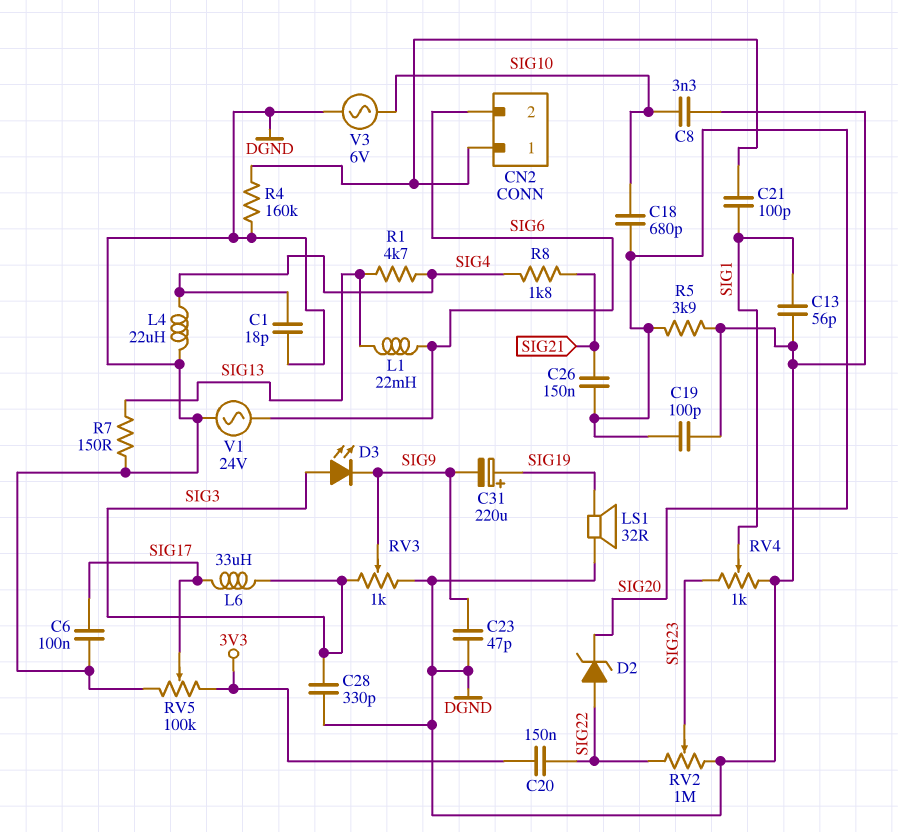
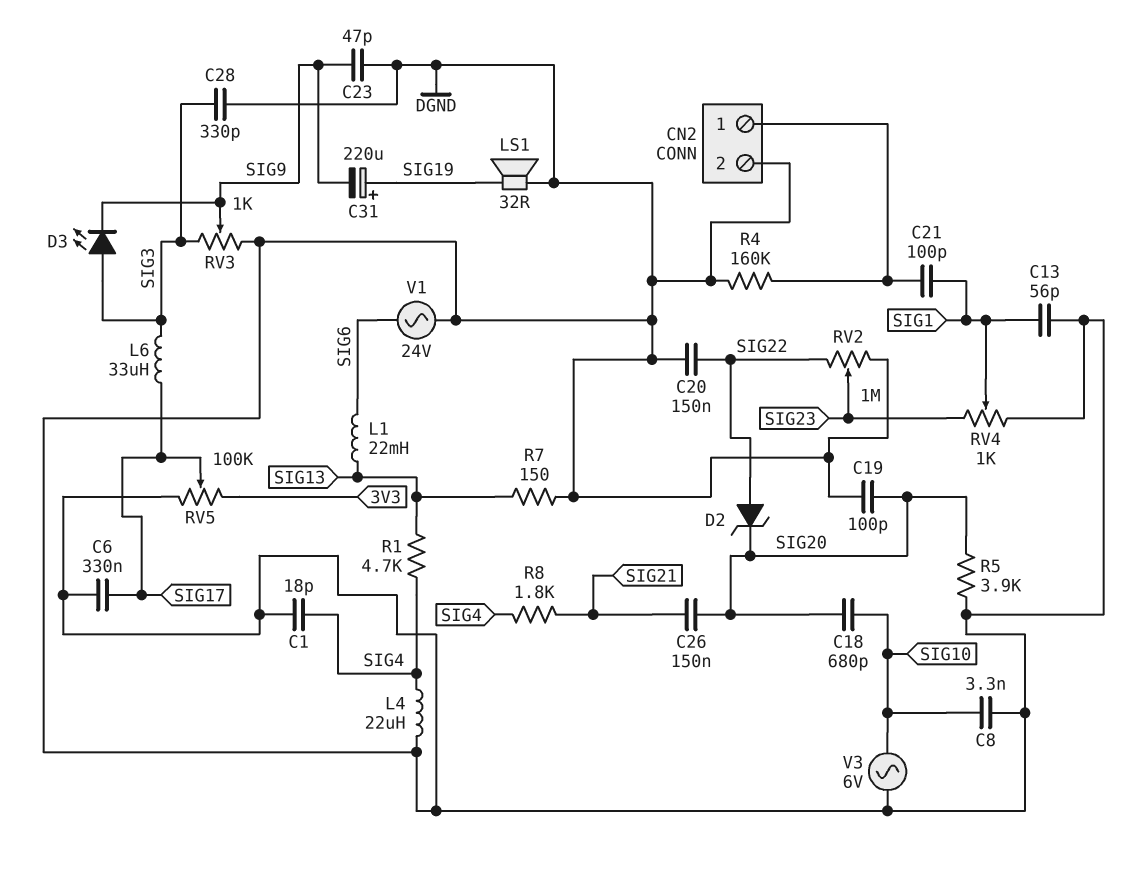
C6: 100nF (DGND, SIG17) -> 330nF (DGND, SIG17)
C20: 150nF (3V3, SIG22) -> 150nF (DGND, SIG22)
CN2 pin 2: SIG6 -> DGND

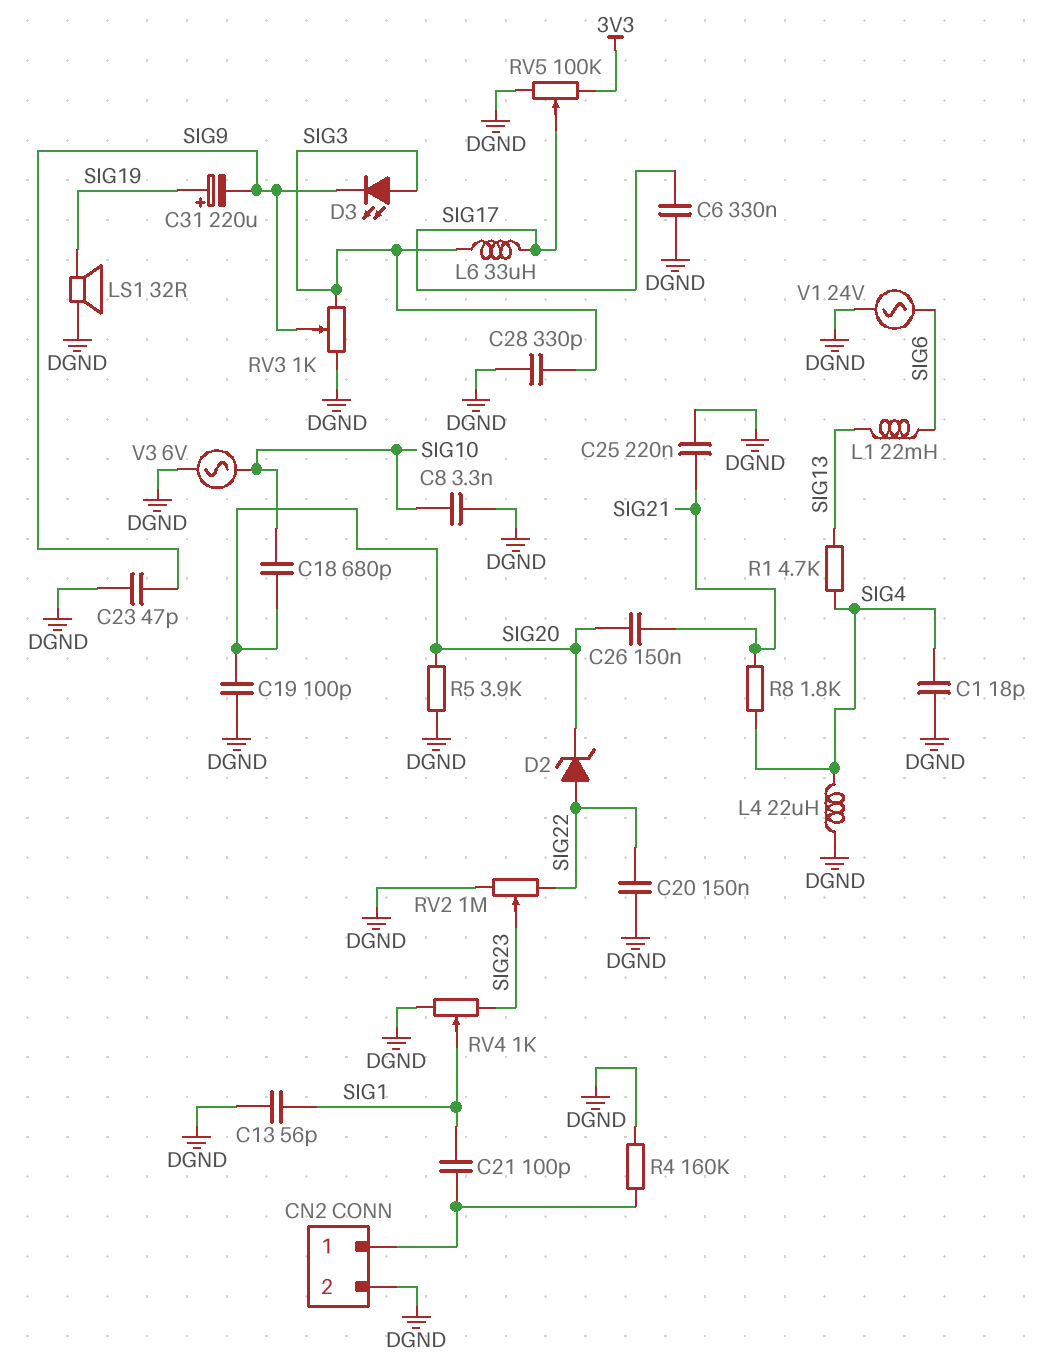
C25: none -> 220nF (DGND, SIG21)
R7: 150 (DGND, SIG13) -> none

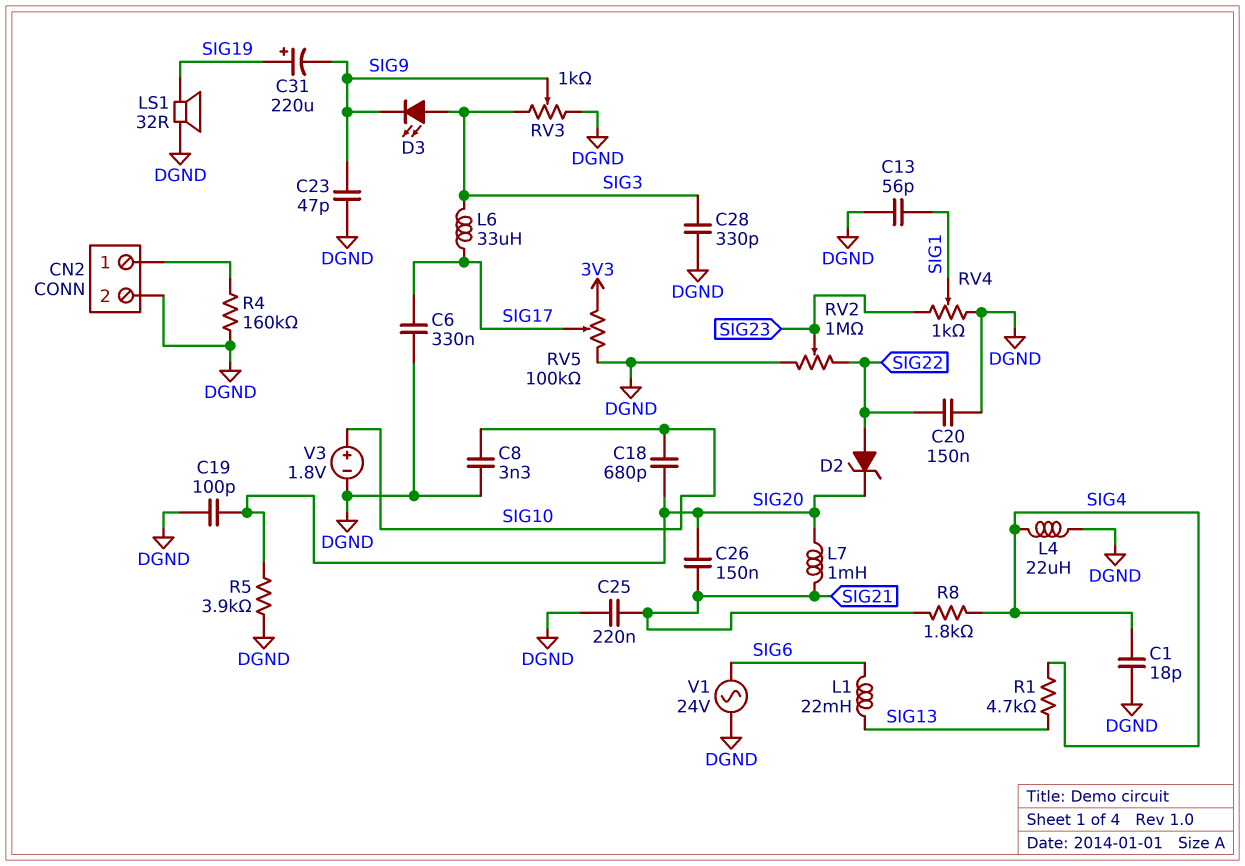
C21: 100pF (CN2/1, SIG1) -> none
L7: none -> 1mH (SIG20, SIG21)
V3: AC 6V (DGND, SIG10) -> 1.8V (plus SIG10, minus DGND)

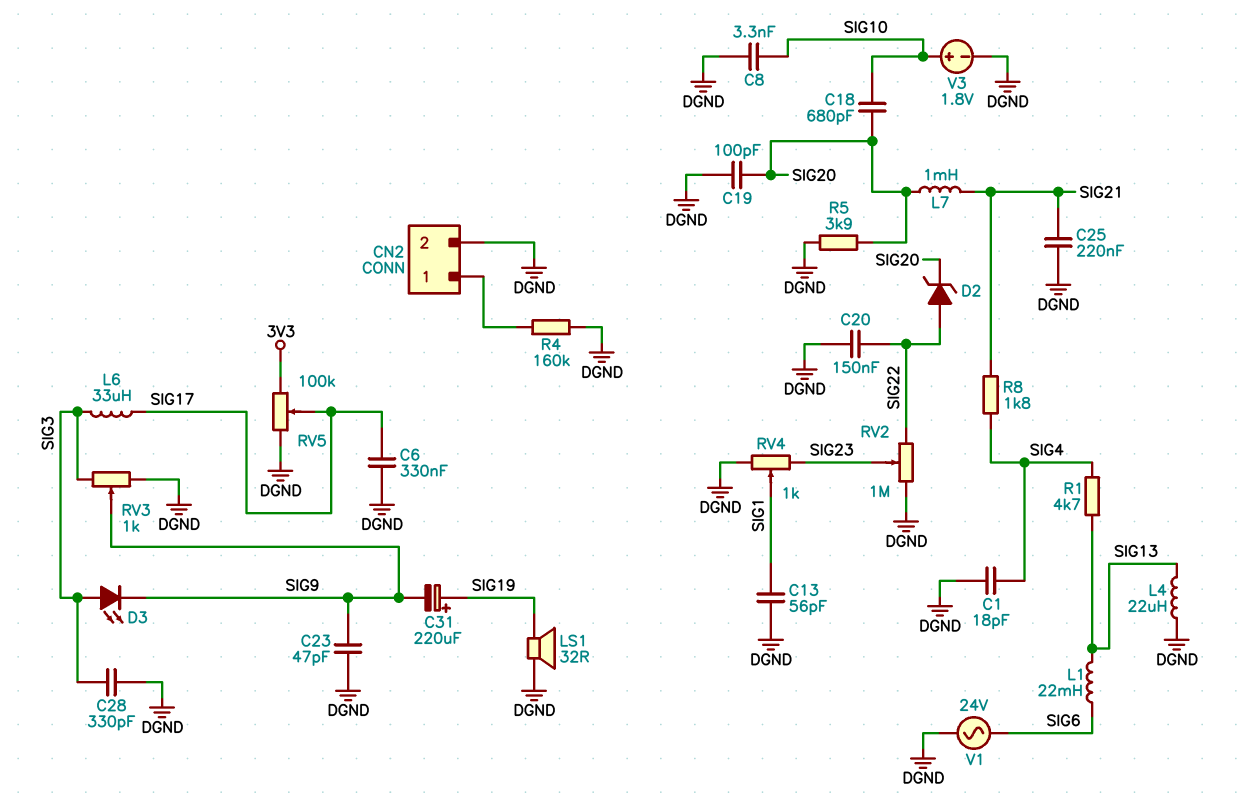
C26: 150nF (SIG20, SIG21) -> none
L4: 22uH (DGND, SIG4) -> 22uH (DGND, SIG13)

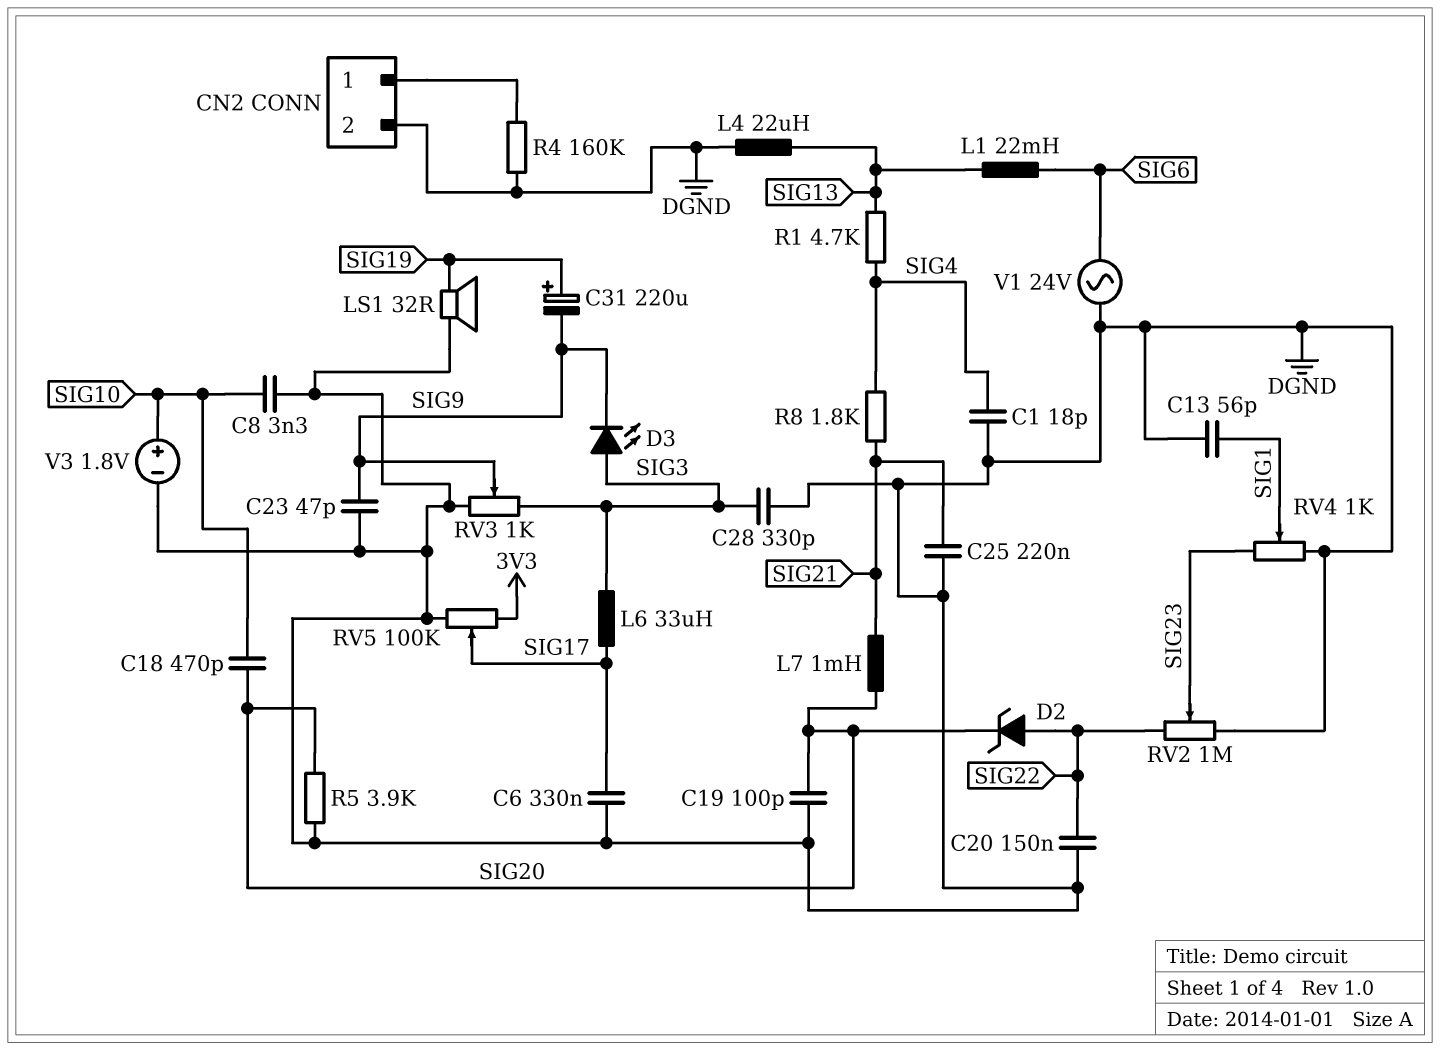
C18: 680pF (SIG10, SIG20) -> 470pF (SIG10, SIG20)

